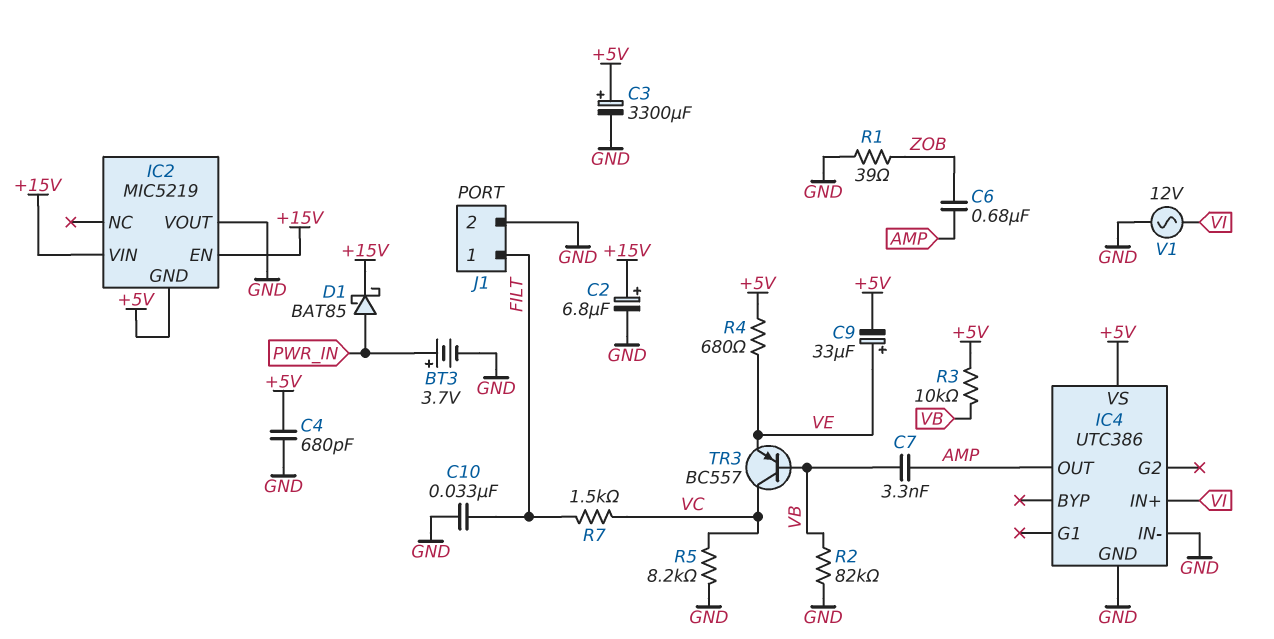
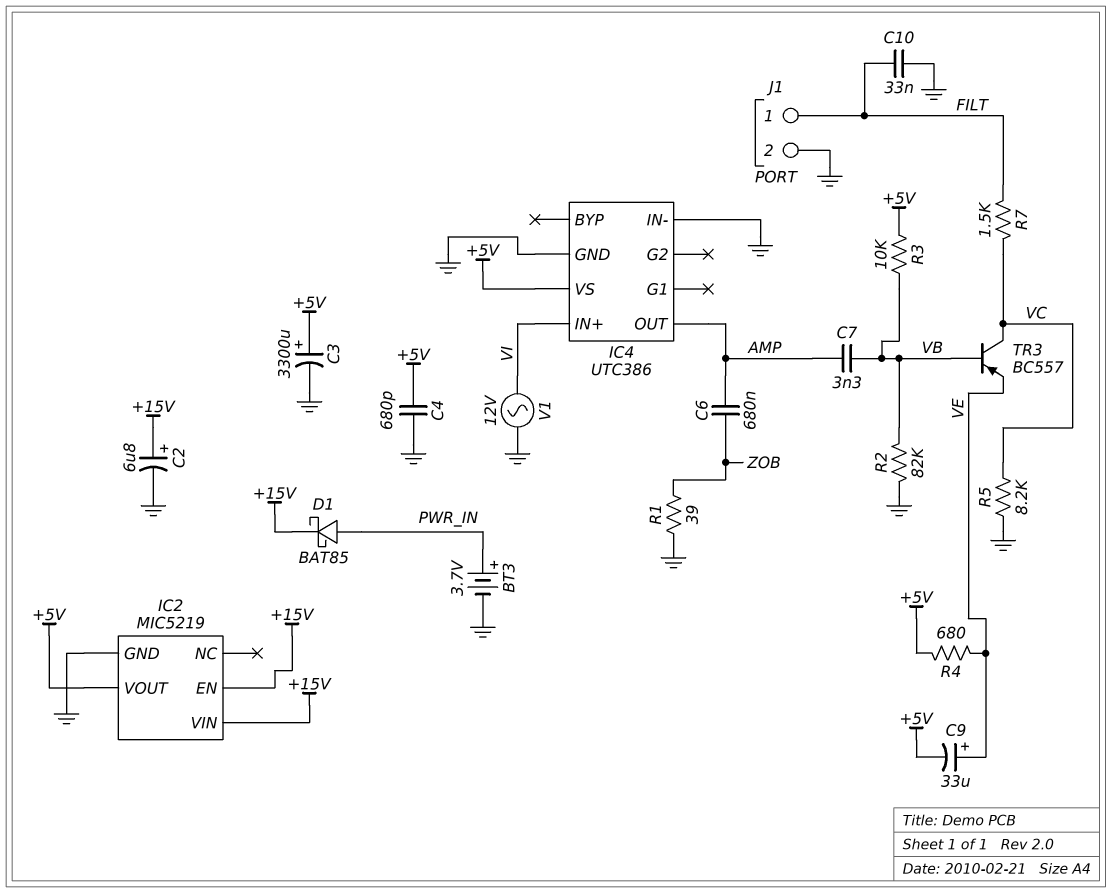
IC2 pin GND: +5V -> GND
IC2 pin VOUT: GND -> +5V

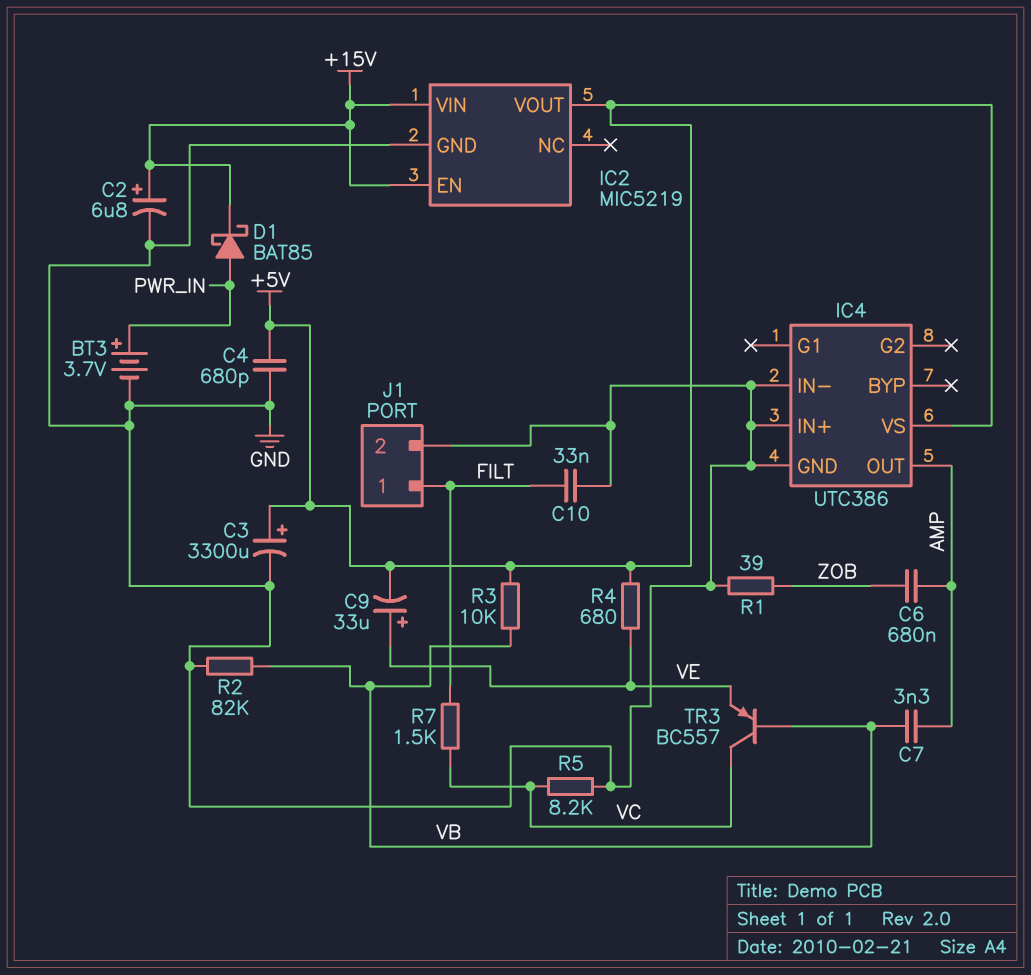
IC4 pin IN+: VI -> GND
V1: AC 12V (GND, VI) -> none

